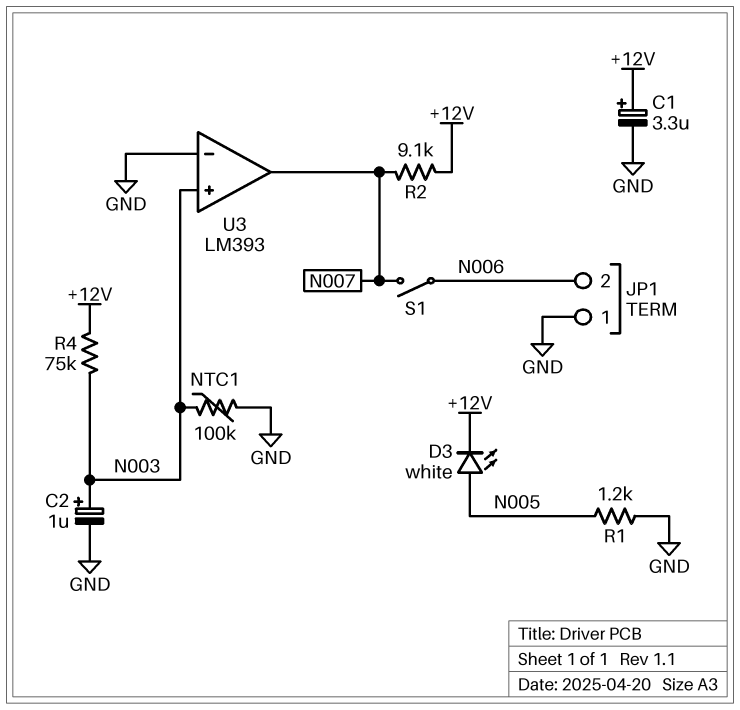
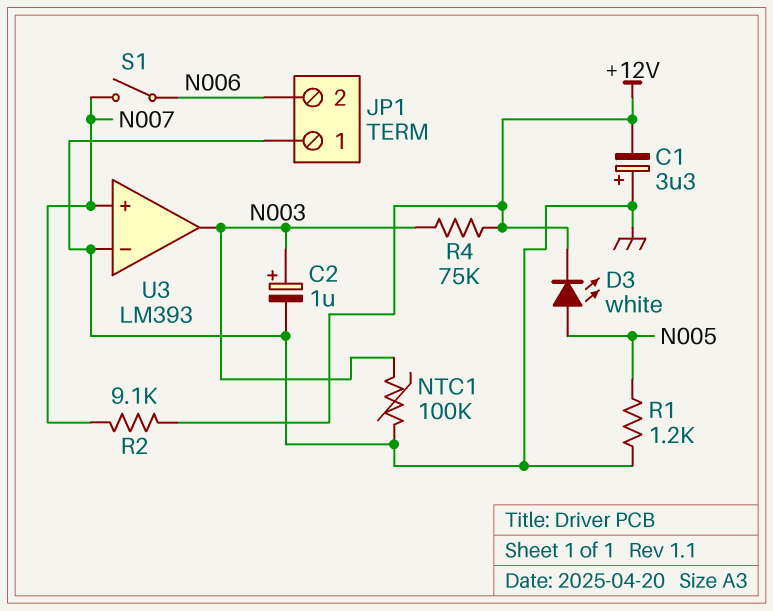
C1: 3.3uF (plus +12V, minus GND) -> 3.3uF (plus GND, minus +12V)
U3 pin in+: N003 -> N007
U3 pin out: N007 -> N003

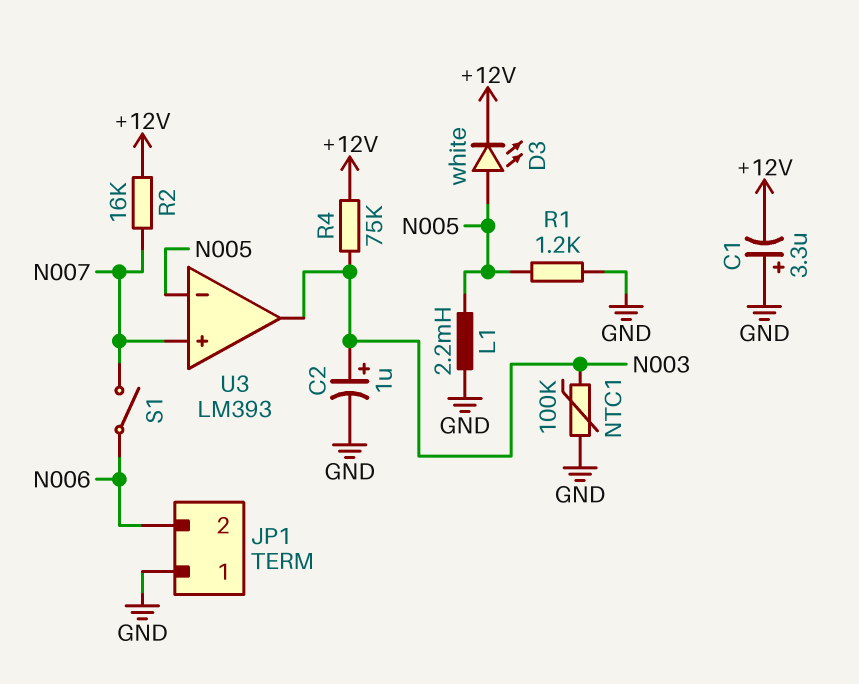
L1: none -> 2.2mH (GND, N005)
R2: 9.1k (+12V, N007) -> 16k (+12V, N007)
U3 pin in-: GND -> N005

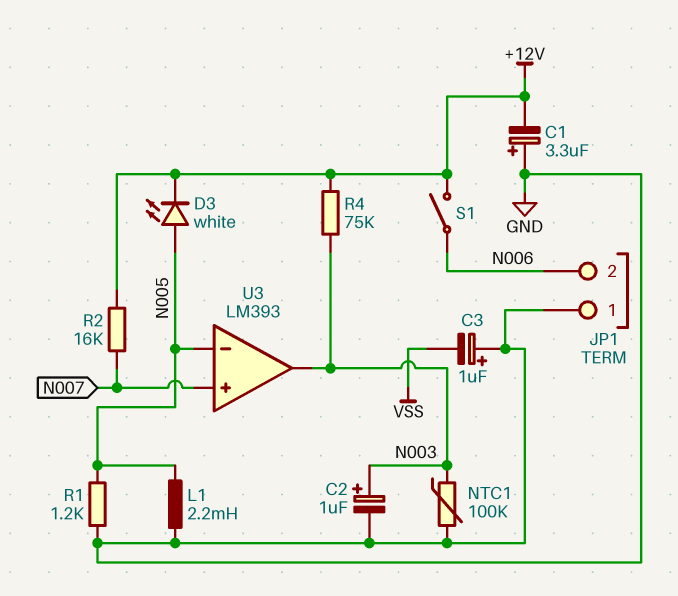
C3: none -> 1uF (plus GND, minus VSS)
S1: switch (N006, N007) -> switch (+12V, N006)

